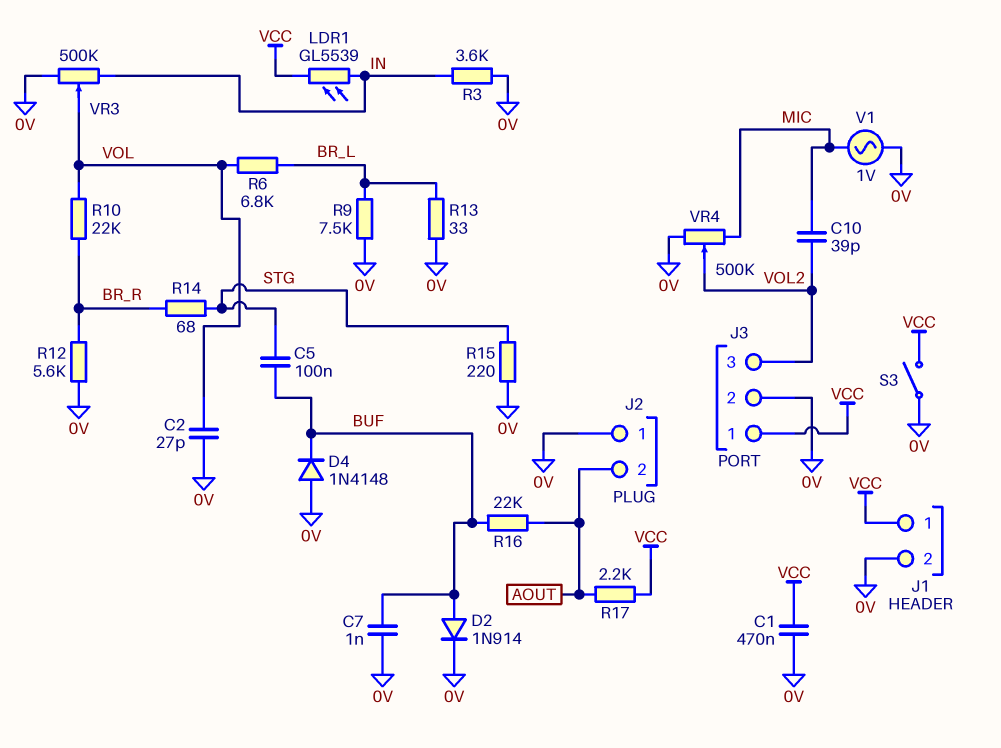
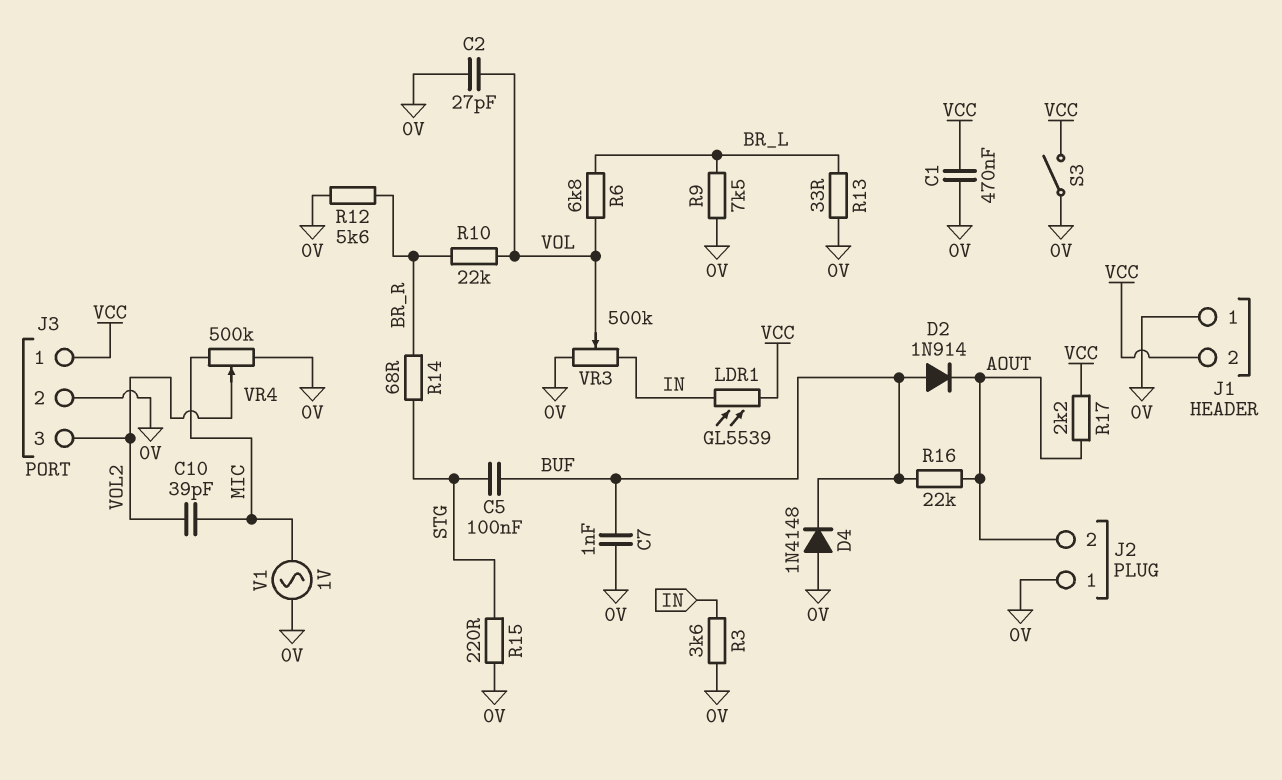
D2: diode 1N914 (A BUF, K 0V) -> diode 1N914 (A BUF, K AOUT)
J1 pin 1: VCC -> 0V
J1 pin 2: 0V -> VCC

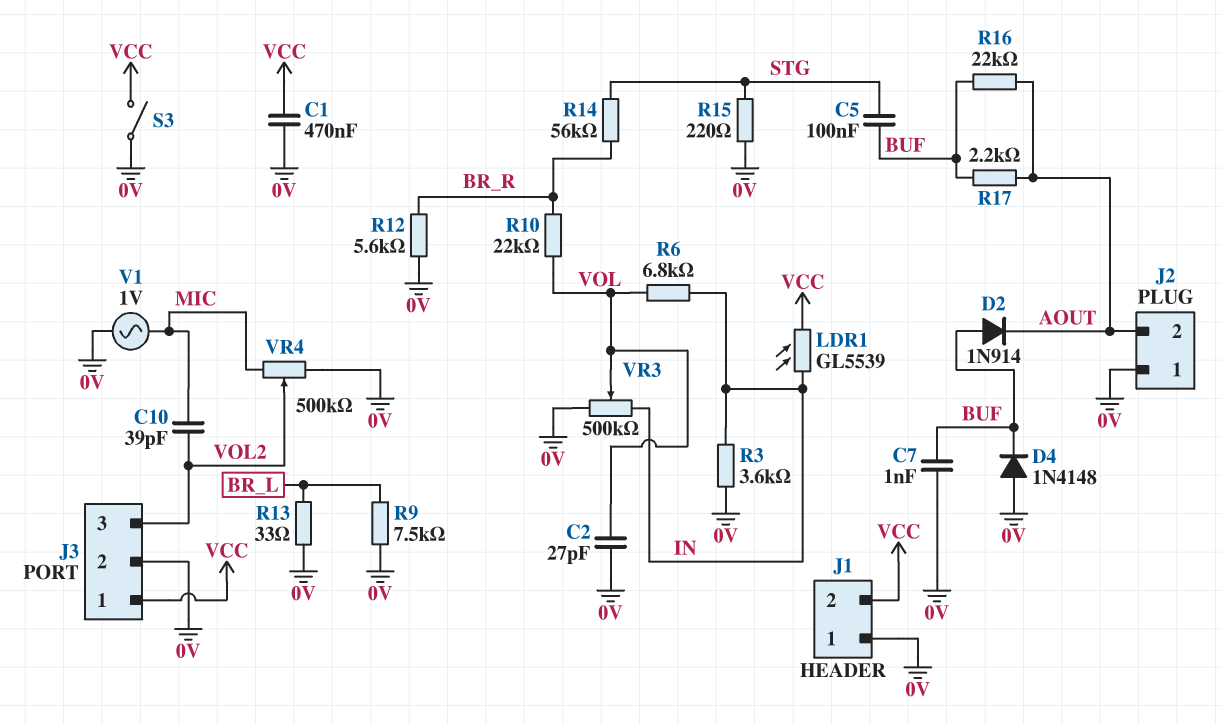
R6: 6.8k (BR_L, VOL) -> 6.8k (IN, VOL)
R14: 68 (BR_R, STG) -> 56k (BR_R, STG)
R17: 2.2k (AOUT, VCC) -> 2.2k (AOUT, BUF)

